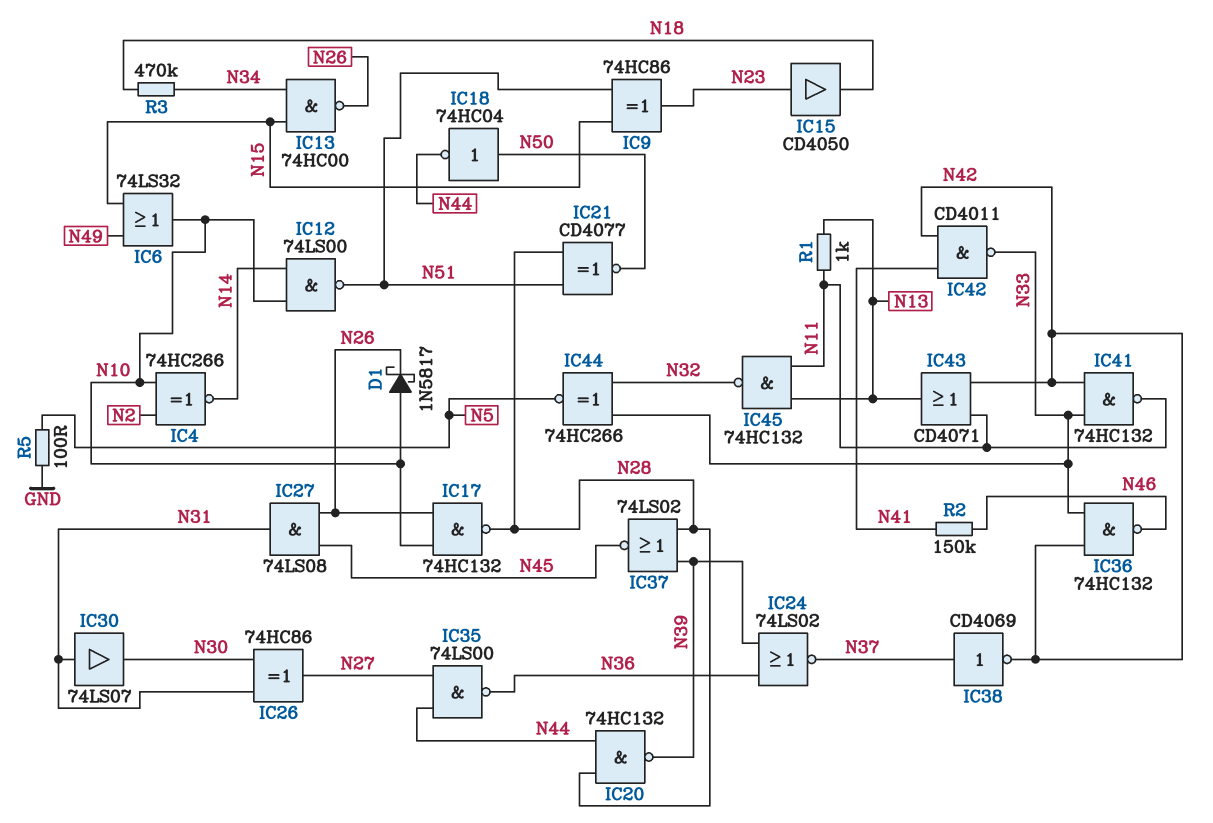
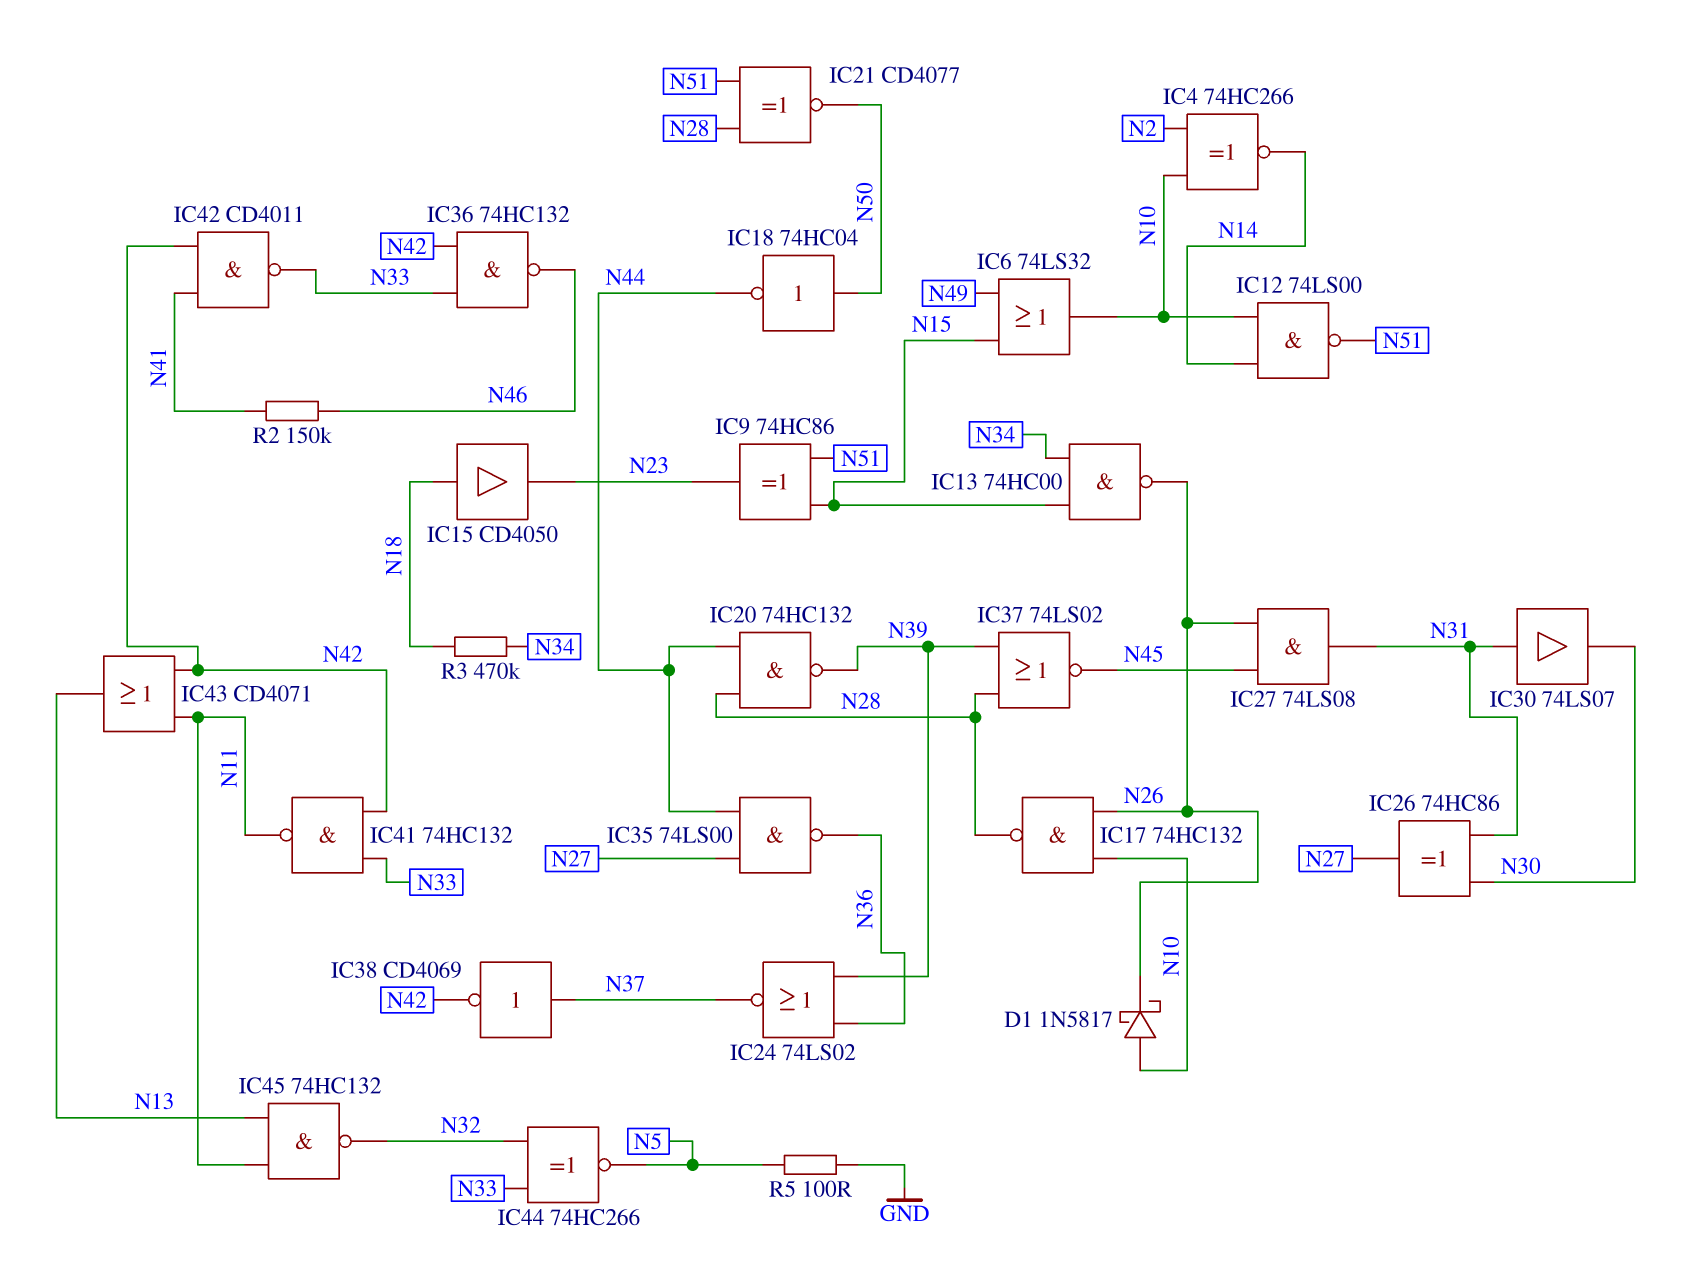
IC15: buffer CD4050 (in N23, out N18) -> buffer CD4050 (in N18, out N23)
R1: 1k (N11, N13) -> none

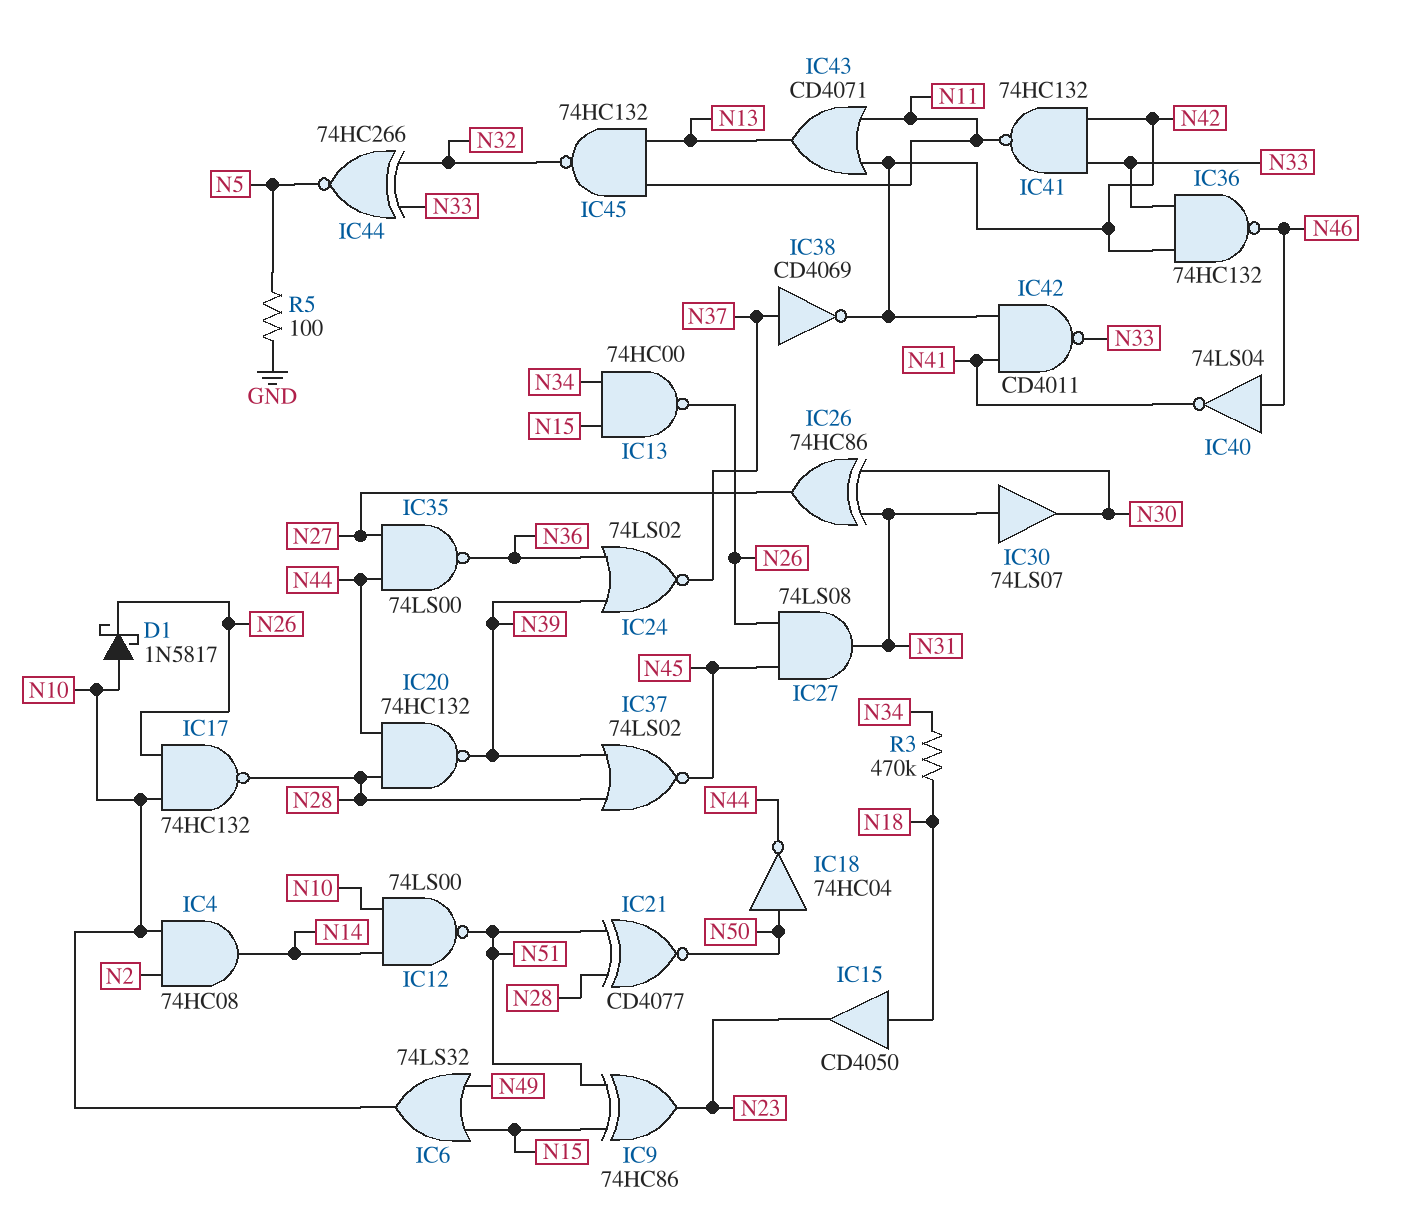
IC4: XNOR 74HC266 (in N2, in N10, out N14) -> AND 74HC08 (in N2, in N10, out N14)
IC40: none -> NOT 74LS04 (in N46, out N41)
R2: 150k (N41, N46) -> none

